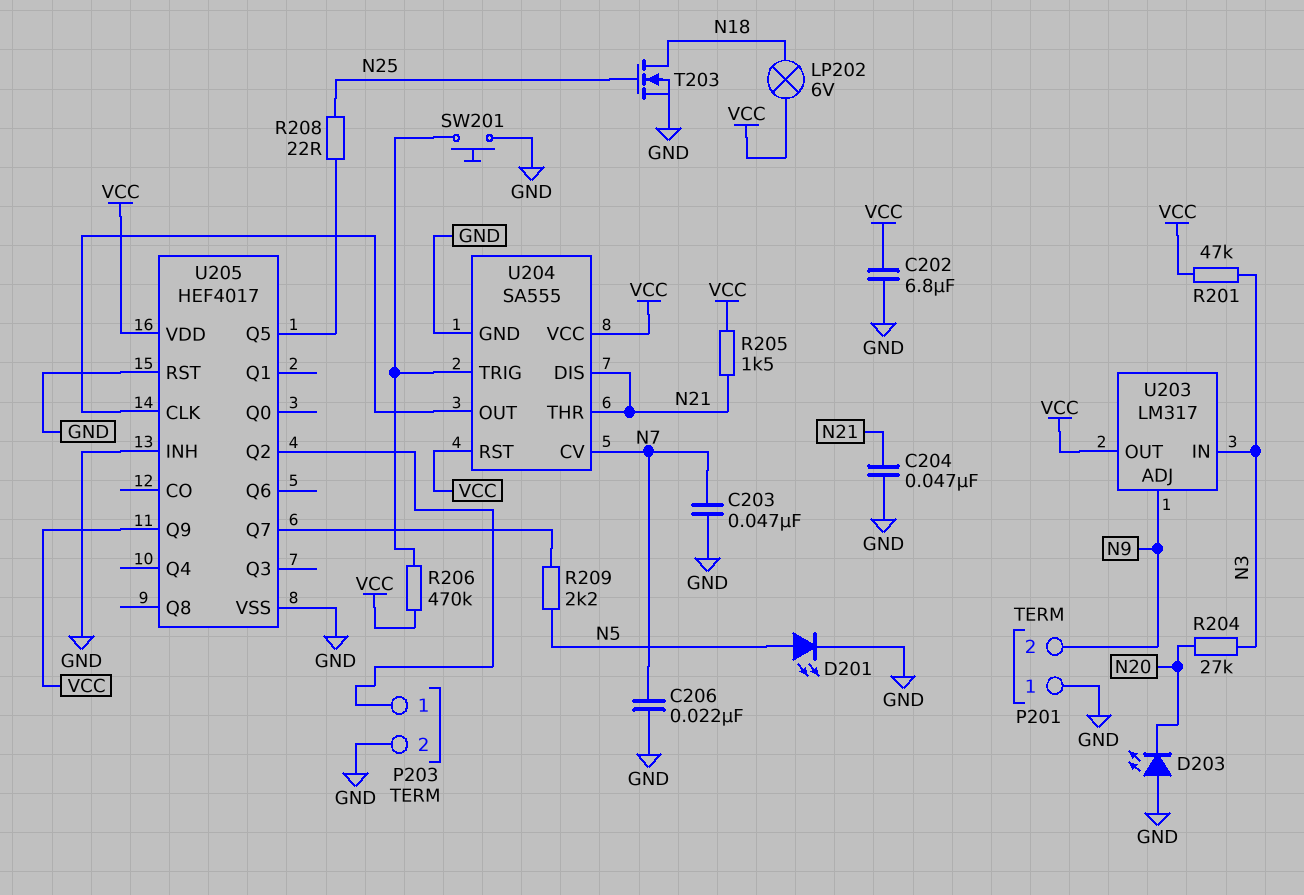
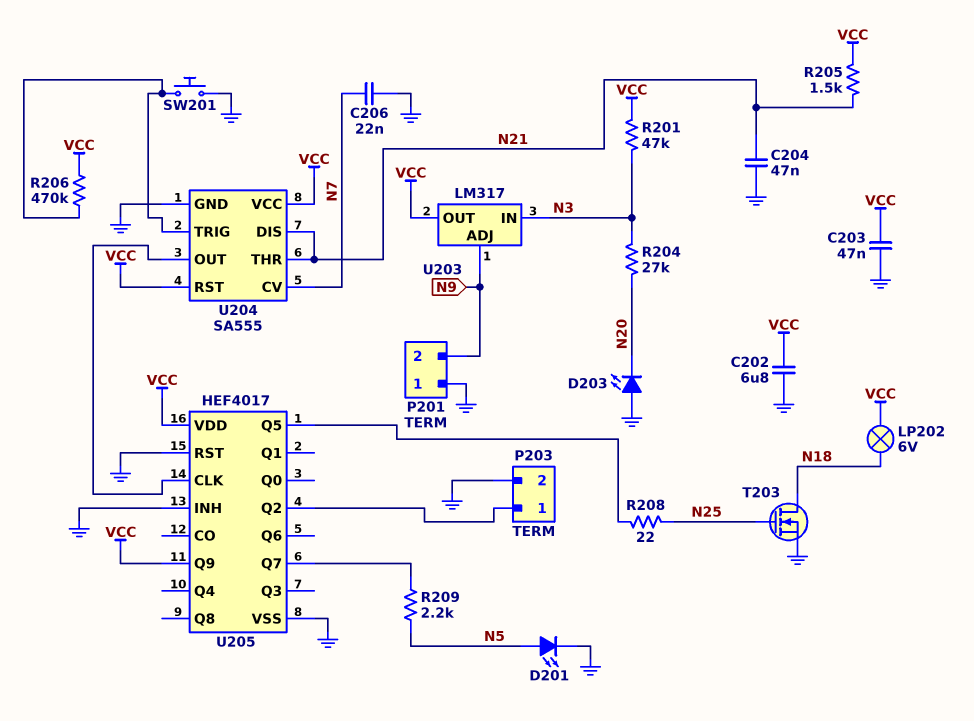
C203: 47nF (GND, N7) -> 47nF (GND, VCC)

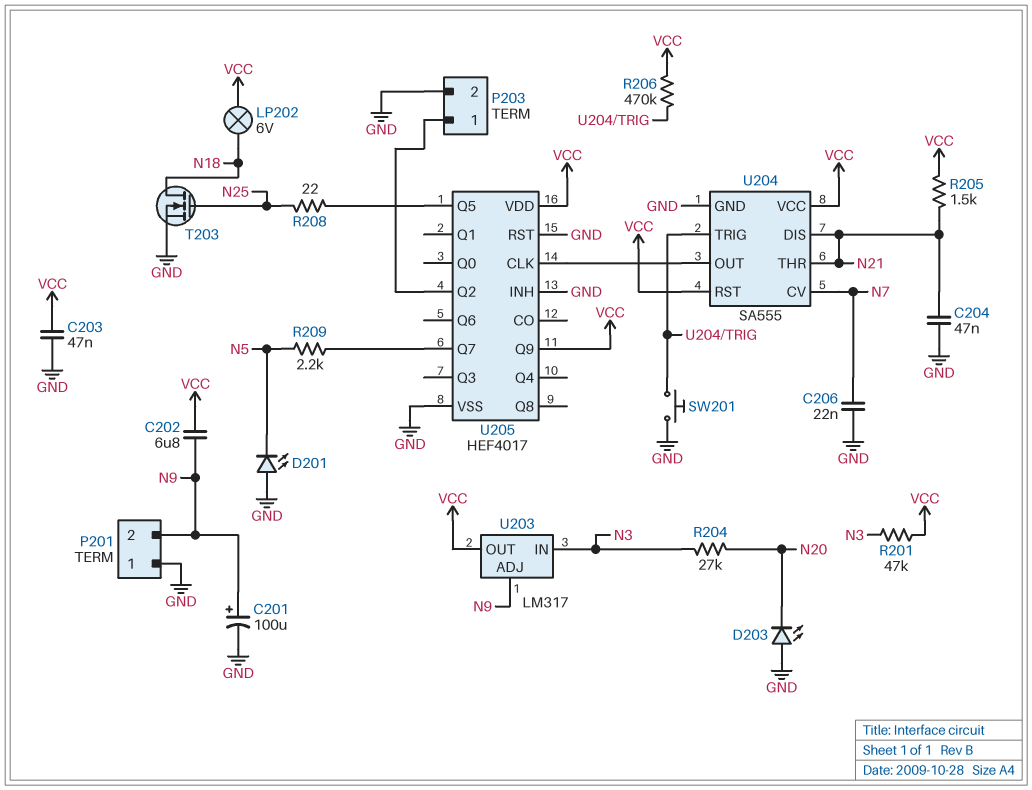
C201: none -> 100uF (plus N9, minus GND)
C202: 6.8uF (GND, VCC) -> 6.8uF (N9, VCC)
D201: LED (A N5, K GND) -> LED (A GND, K N5)

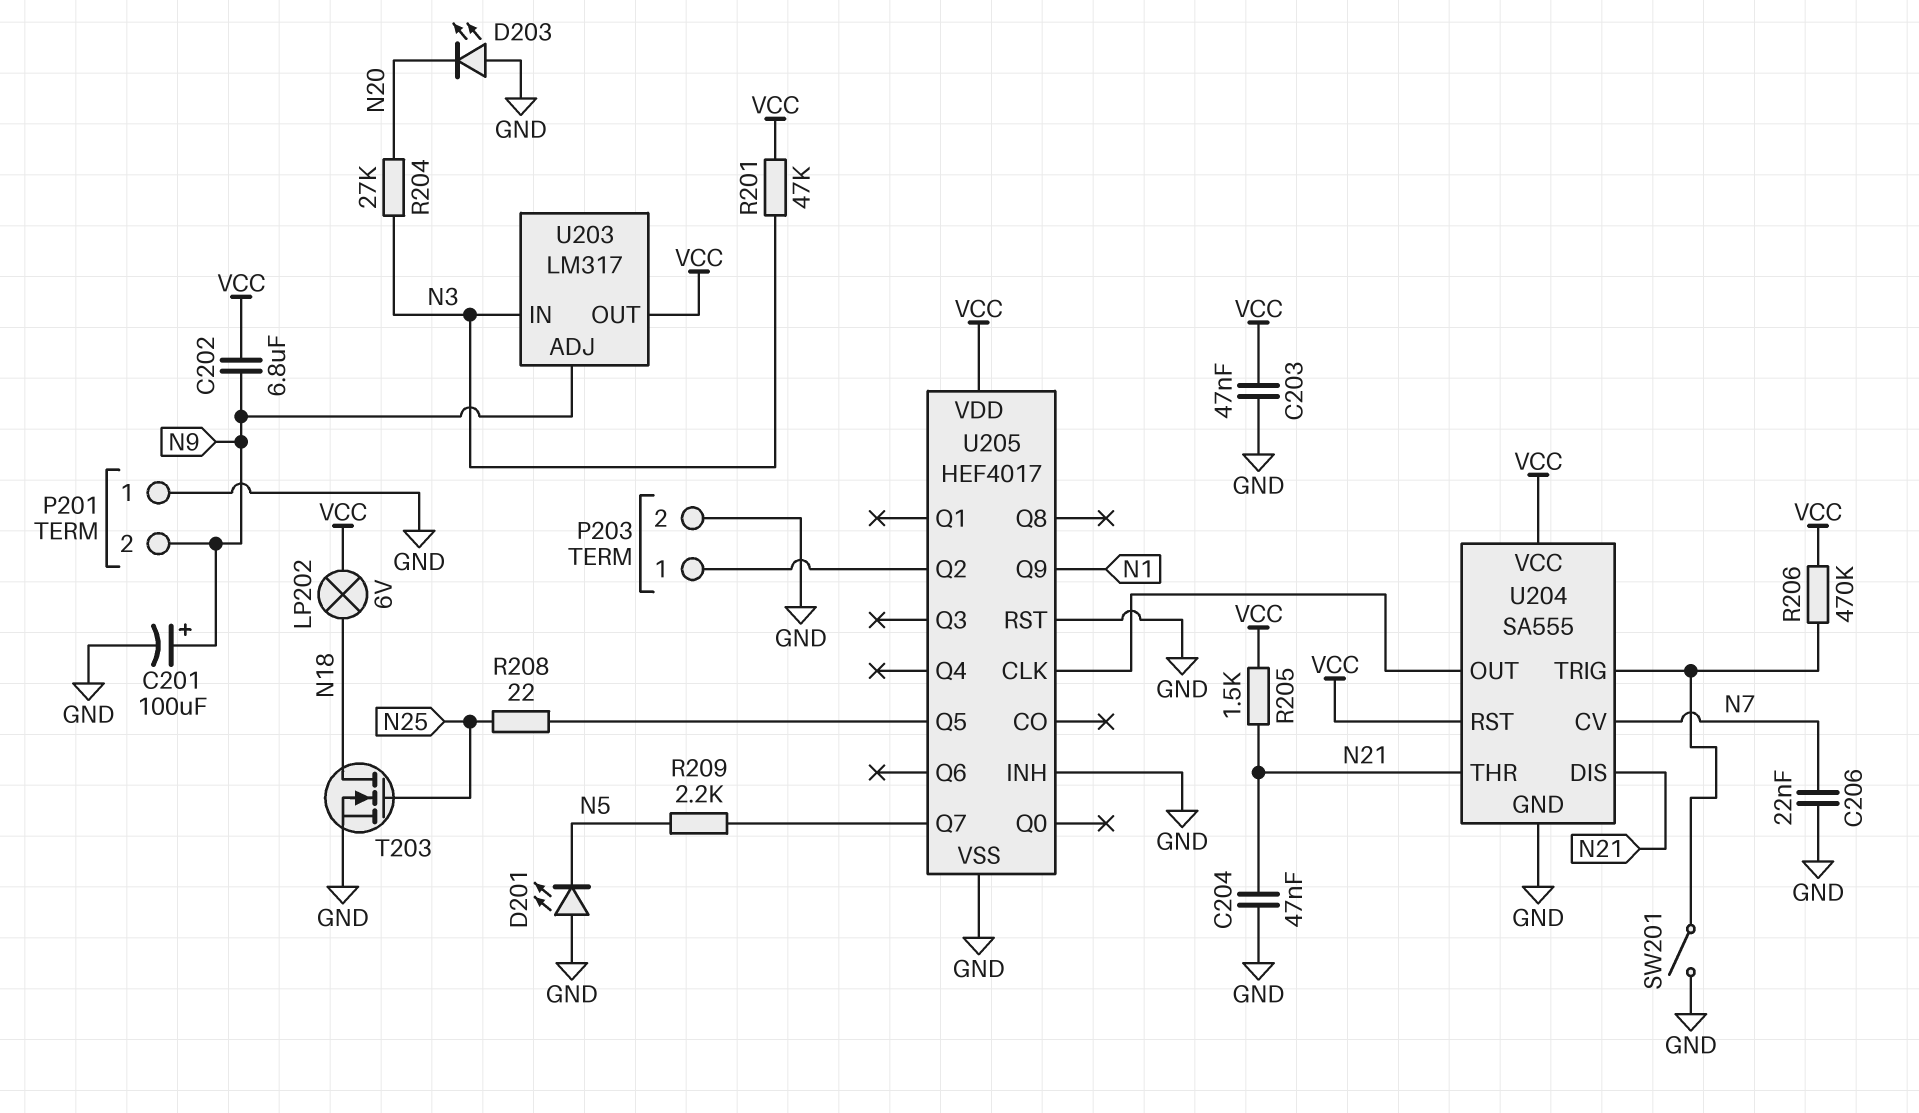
SW201: button (GND, U204/TRIG) -> switch (GND, U204/TRIG)
U205 pin Q9: VCC -> N1

